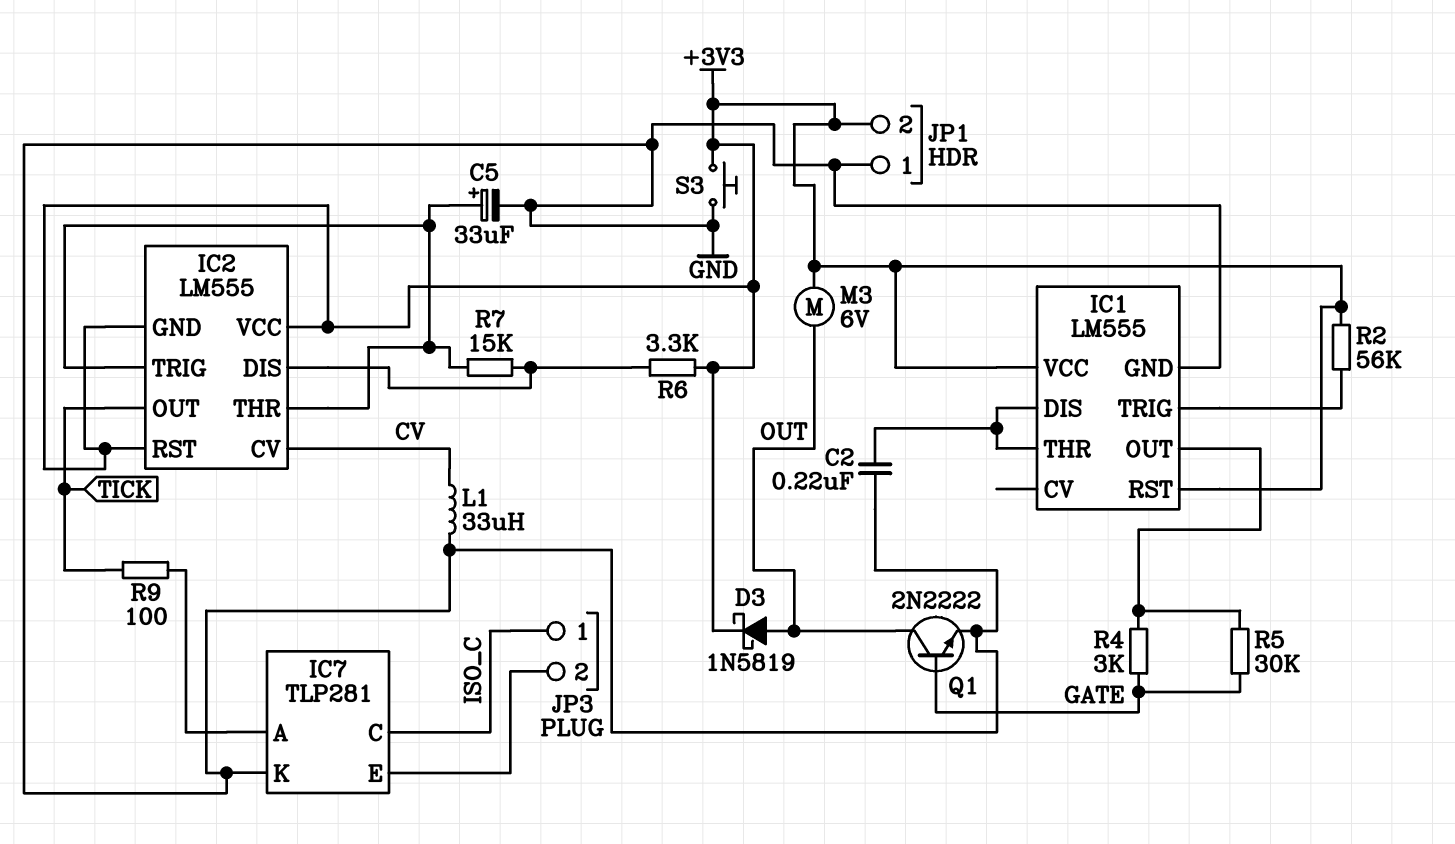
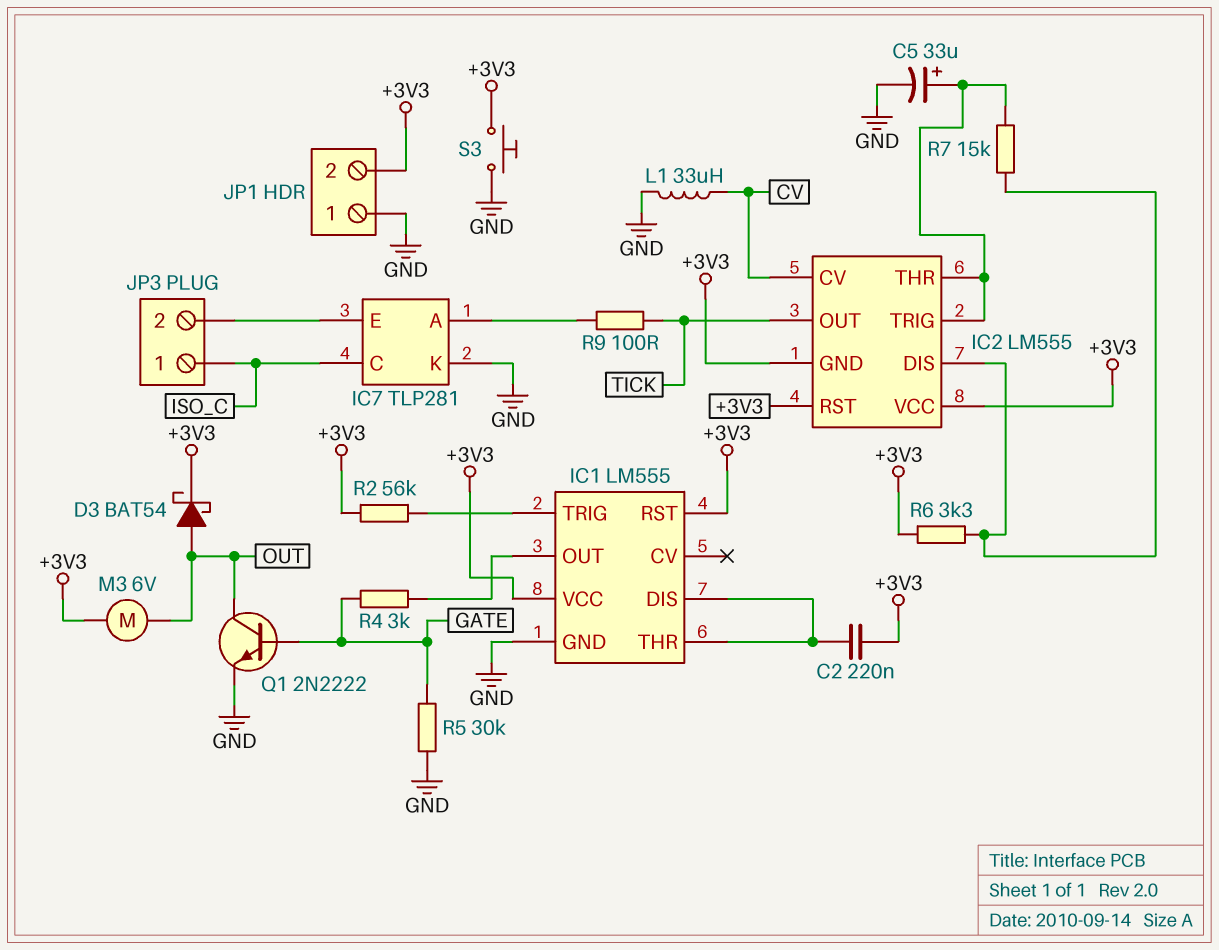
C2: 220nF (GND, IC1/DIS) -> 220nF (+3V3, IC1/DIS)
D3: schottky 1N5819 (A OUT, K +3V3) -> schottky BAT54 (A OUT, K +3V3)
R5: 30k (GATE, IC1/OUT) -> 30k (GATE, GND)

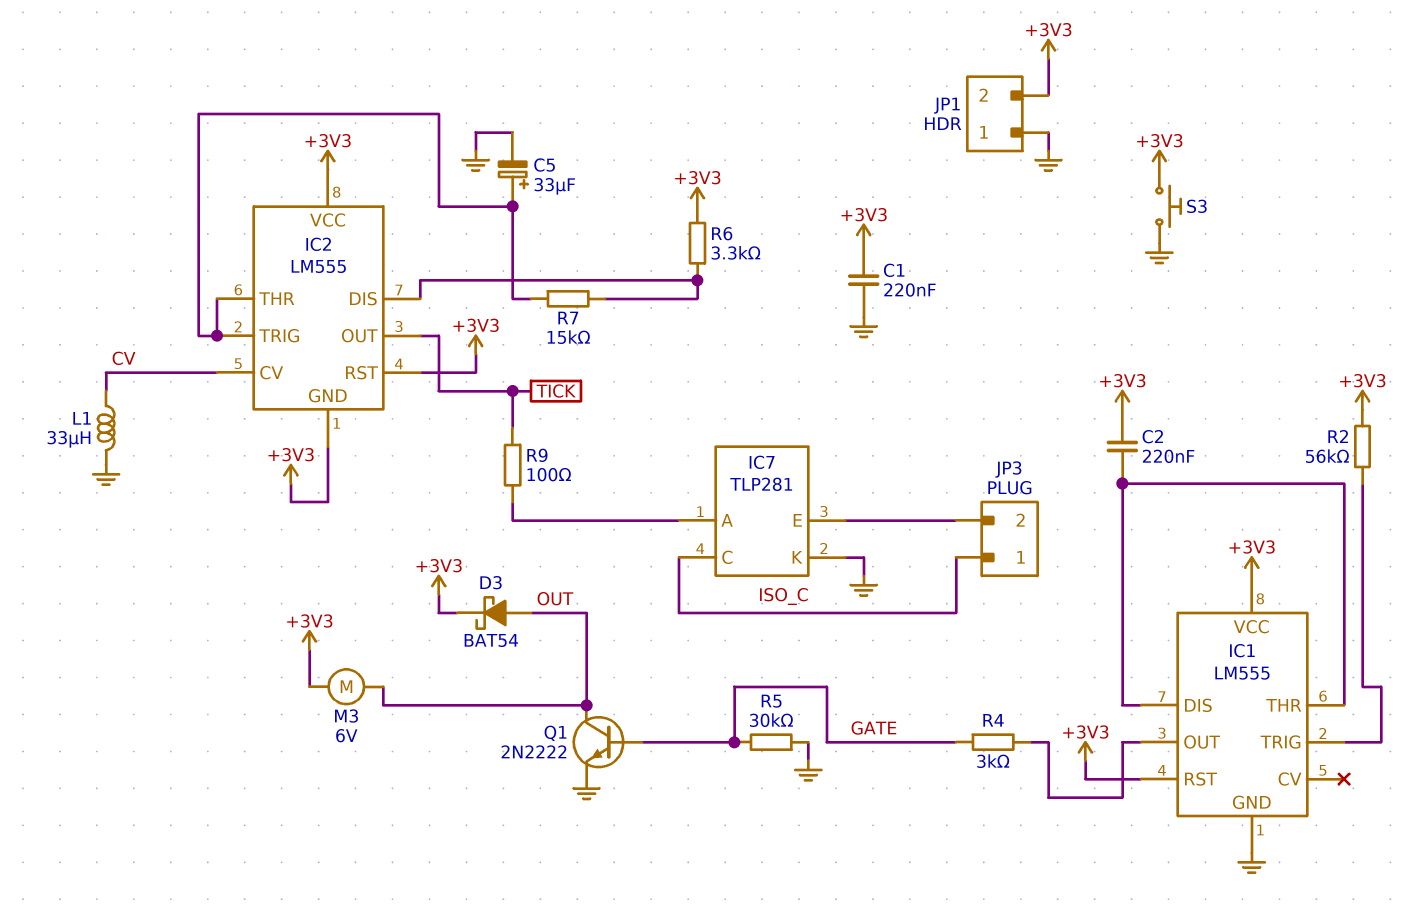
C1: none -> 220nF (+3V3, GND)

